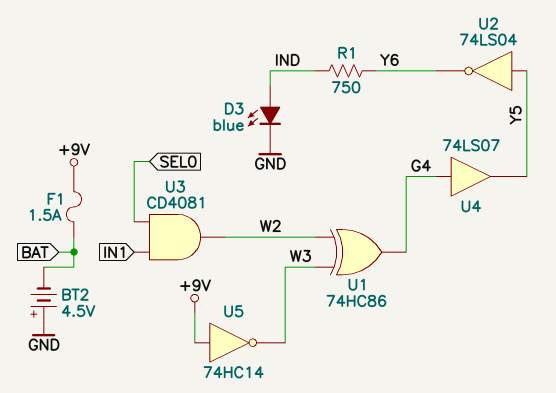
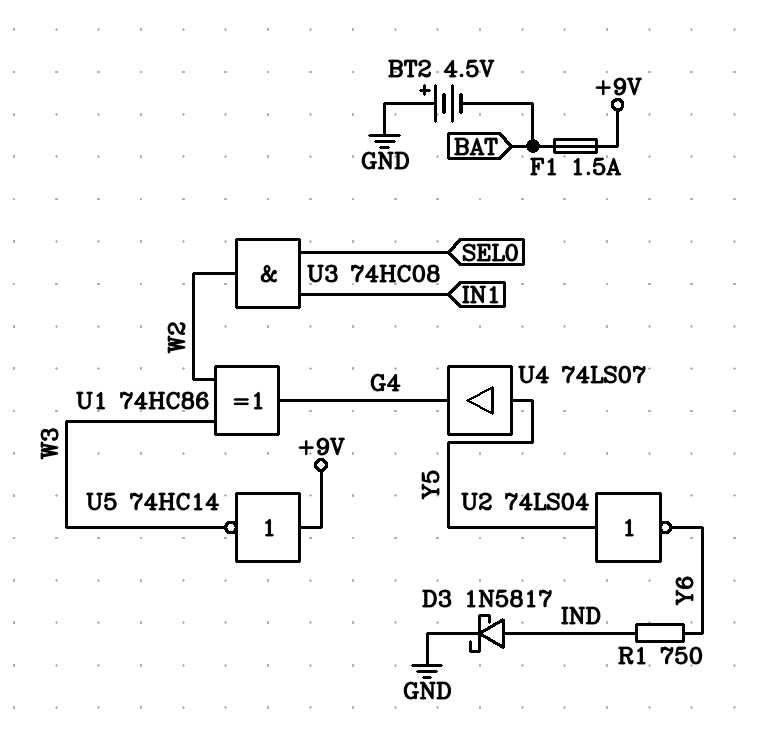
D3: LED blue (A IND, K GND) -> schottky 1N5817 (A IND, K GND)
U3: AND CD4081 (in IN1, in SEL0, out W2) -> AND 74HC08 (in IN1, in SEL0, out W2)
U4: buffer 74LS07 (in G4, out Y5) -> buffer 74LS07 (in Y5, out G4)

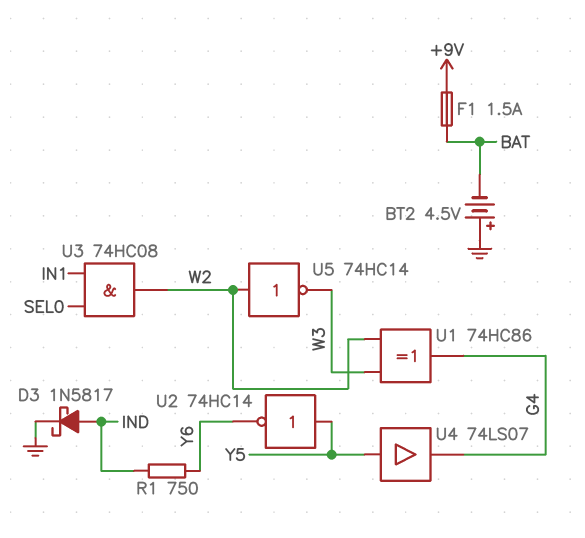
U2: NOT 74LS04 (in Y5, out Y6) -> NOT 74HC14 (in Y5, out Y6)
U5: NOT 74HC14 (in +9V, out W3) -> NOT 74HC14 (in W2, out W3)

